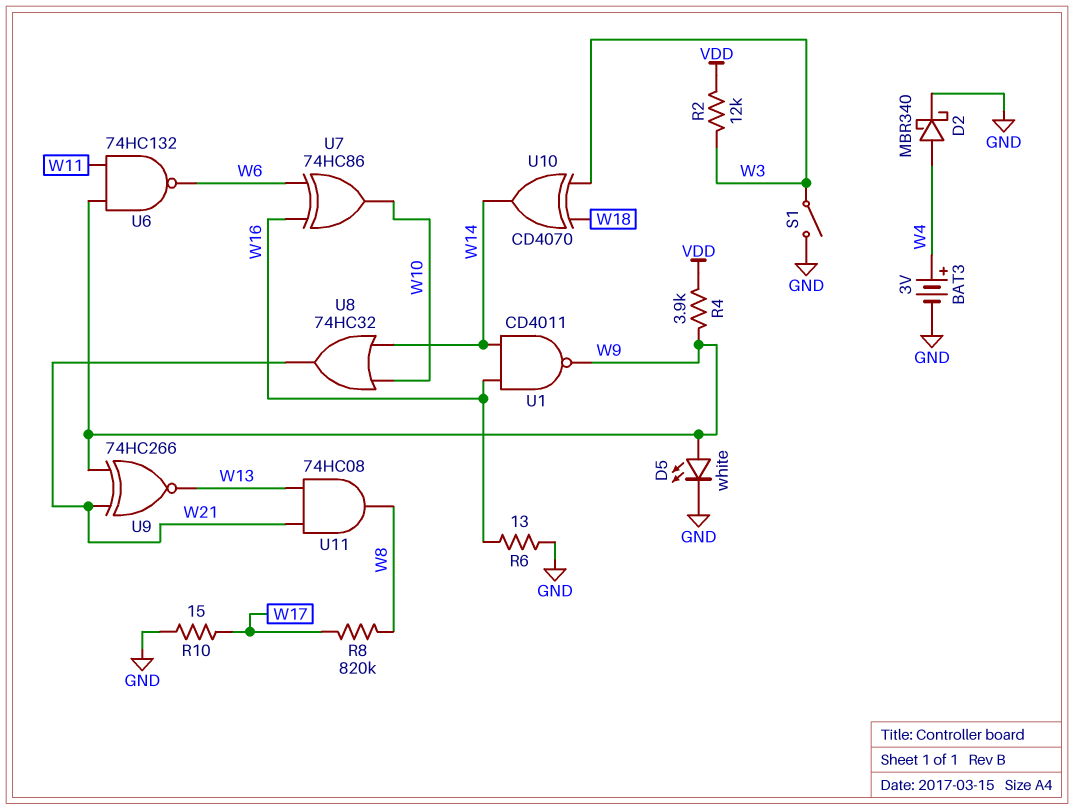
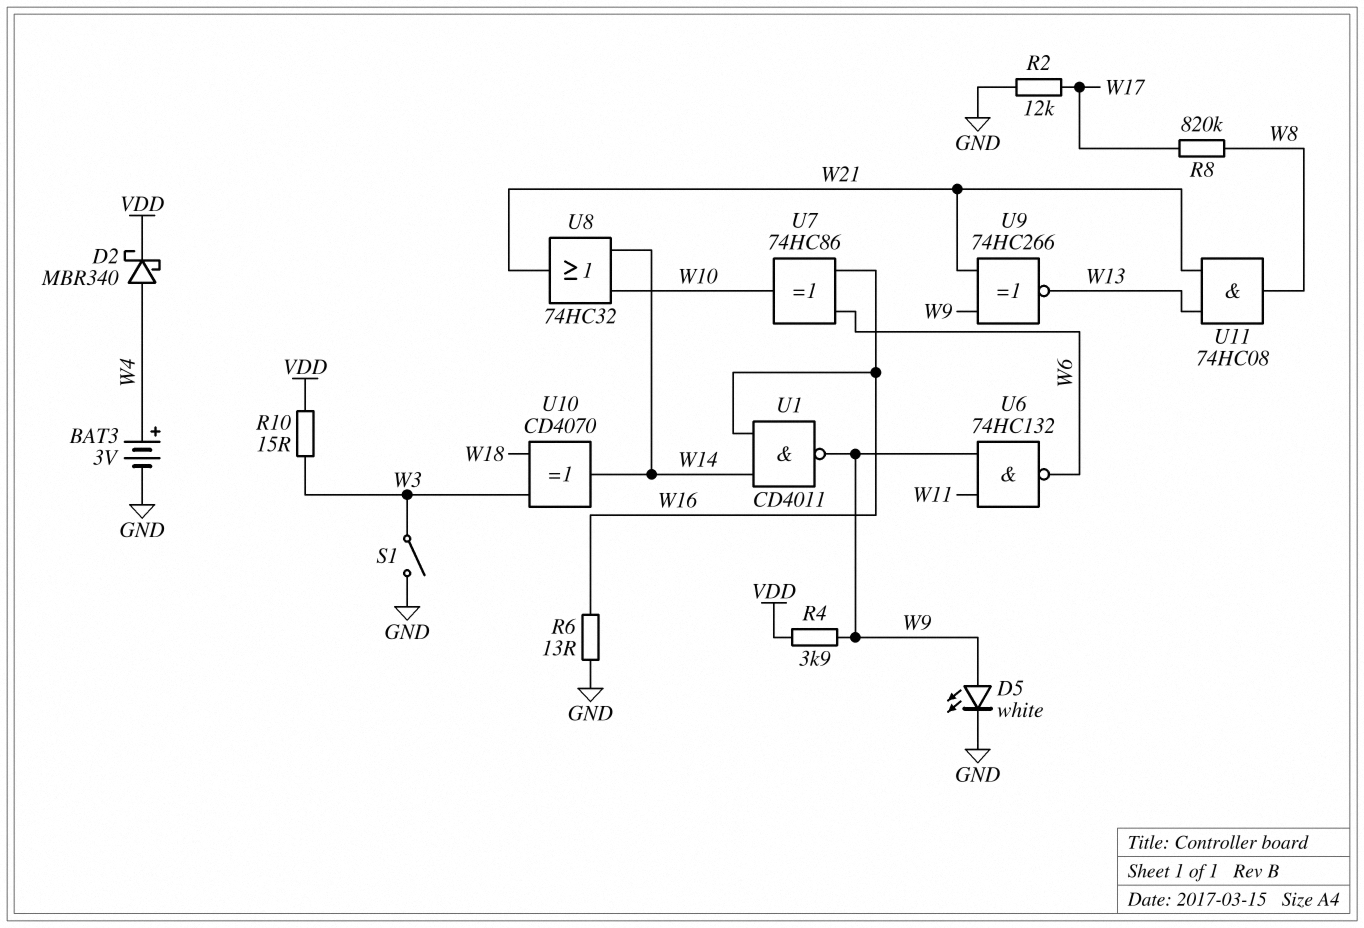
D2: schottky MBR340 (A W4, K GND) -> schottky MBR340 (A W4, K VDD)
R2: 12k (VDD, W3) -> 12k (GND, W17)
R10: 15 (GND, W17) -> 15 (VDD, W3)

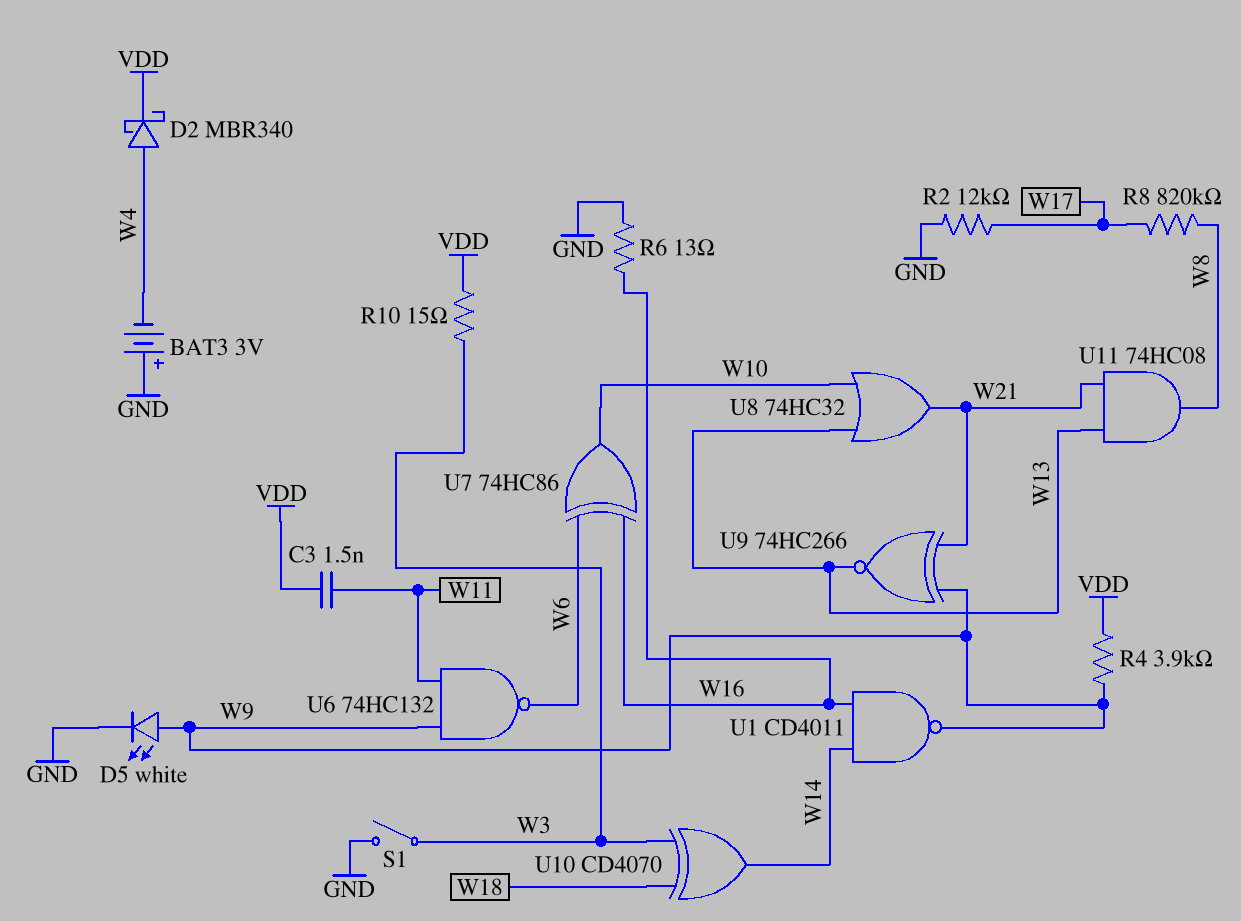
BAT3: 3V (plus W4, minus GND) -> 3V (plus GND, minus W4)
C3: none -> 1.5nF (VDD, W11)
U8: OR 74HC32 (in W10, in W14, out W21) -> OR 74HC32 (in W10, in W13, out W21)

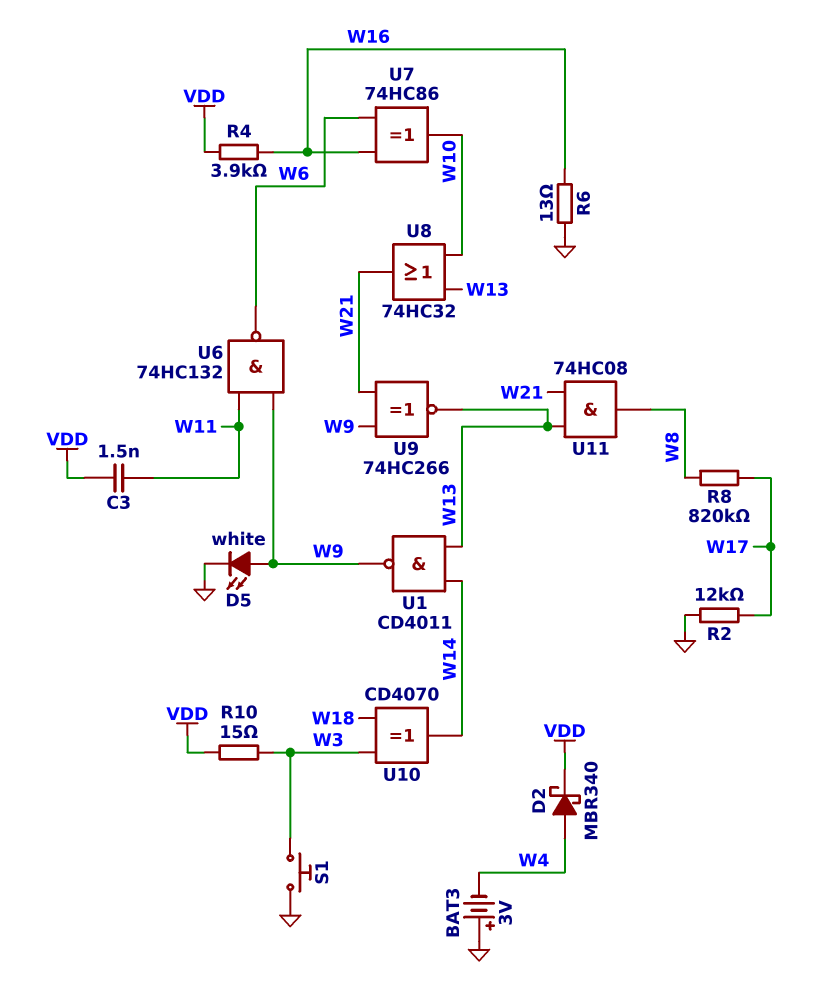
R4: 3.9k (VDD, W9) -> 3.9k (VDD, W16)
S1: switch (GND, W3) -> button (GND, W3)
U1: NAND CD4011 (in W14, in W16, out W9) -> NAND CD4011 (in W13, in W14, out W9)

